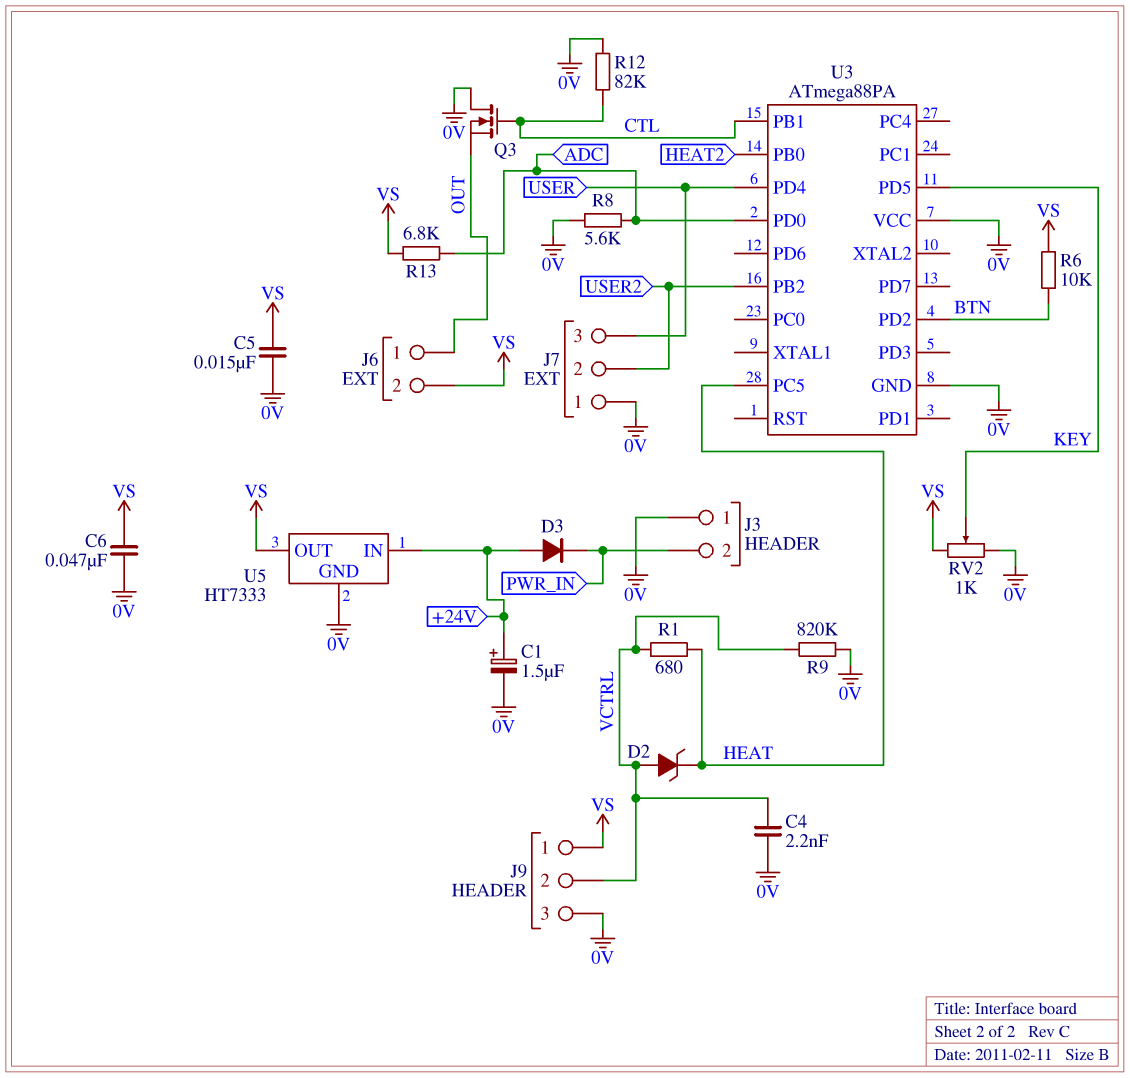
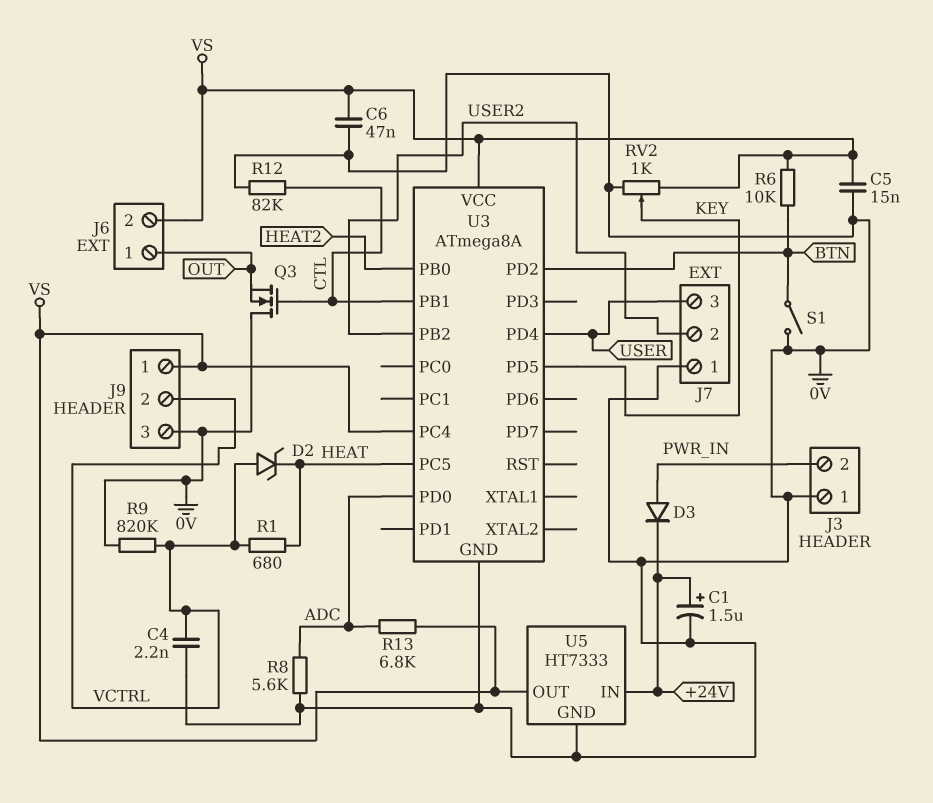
D3: diode (A +24V, K PWR_IN) -> diode (A PWR_IN, K +24V)
S1: none -> switch (0V, BTN)
U3: ATmega88PA -> ATmega8A
U3 pin PC4: none -> VS
U3 pin VCC: 0V -> VS

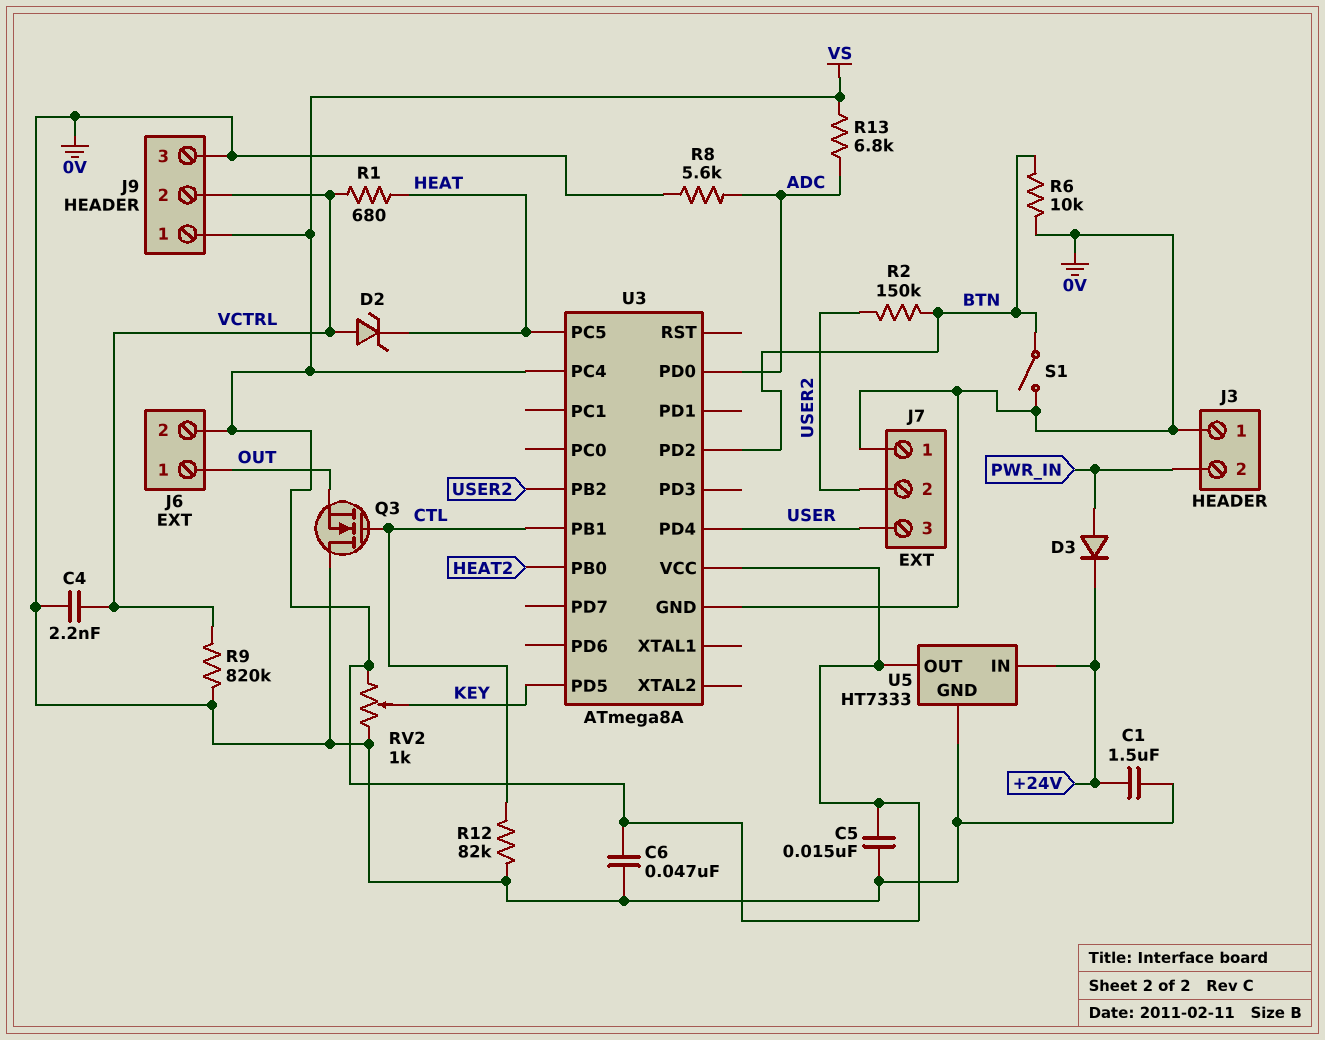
C1: 1.5uF (plus +24V, minus 0V) -> 1.5uF (+24V, 0V)
R2: none -> 150k (BTN, USER2)
R6: 10k (BTN, VS) -> 10k (0V, BTN)

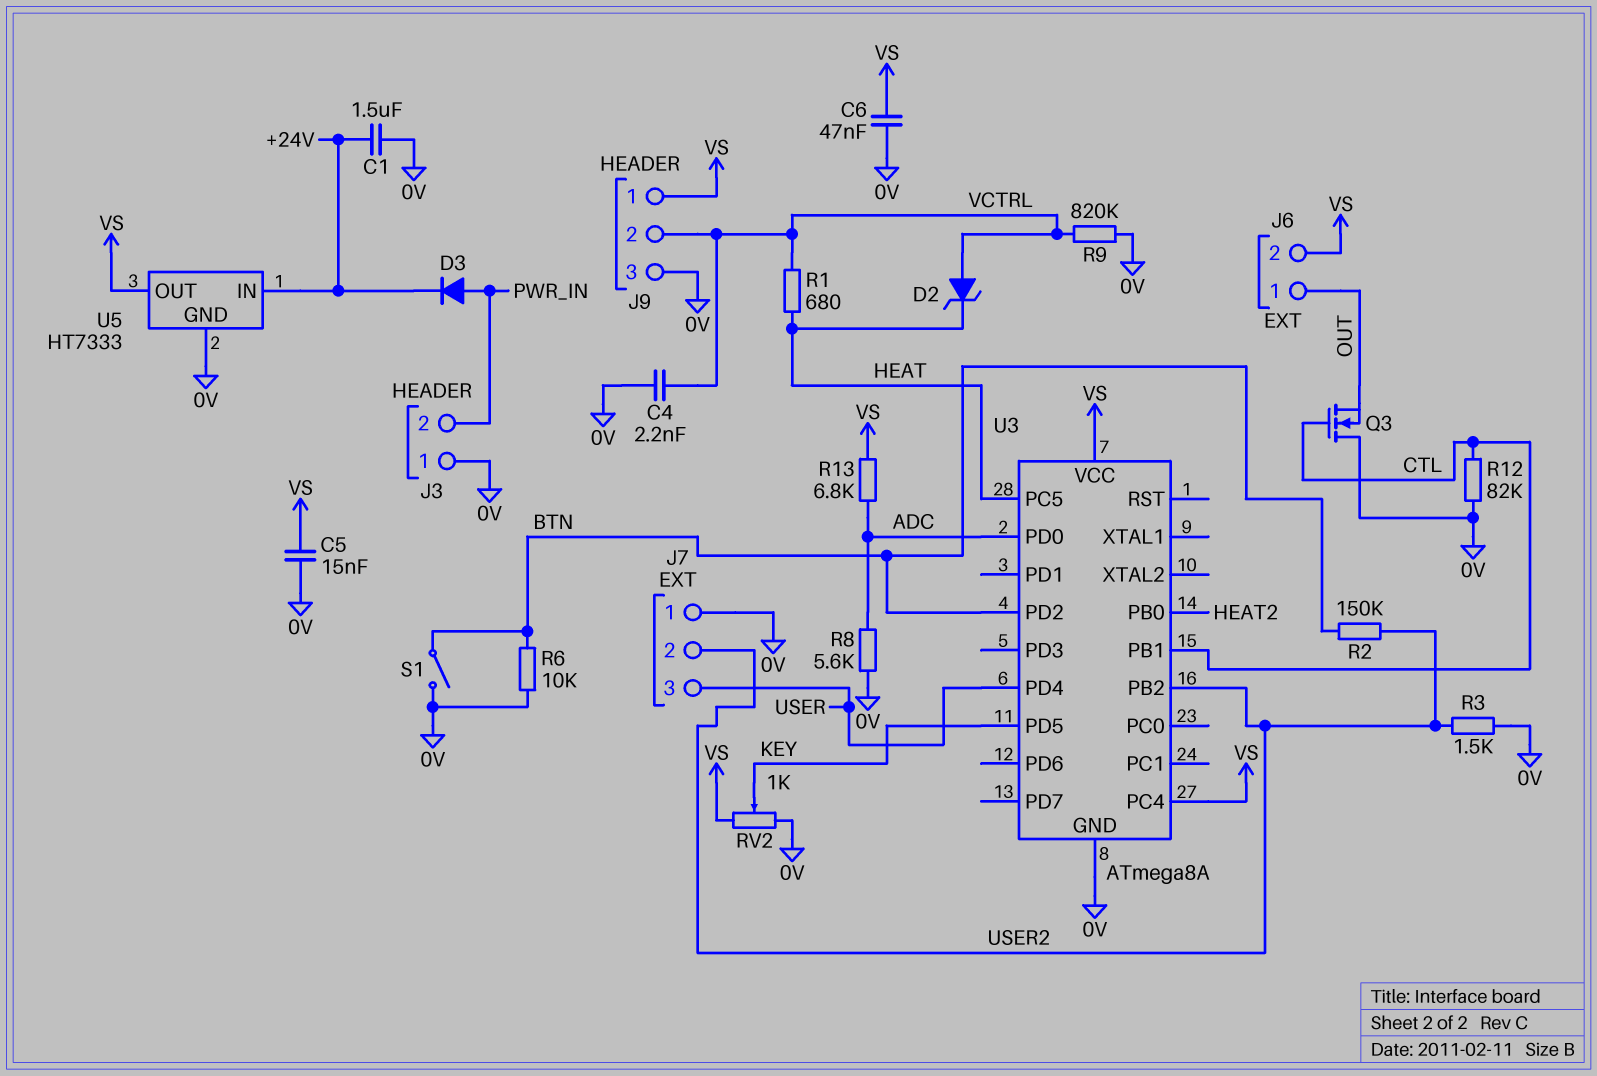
R3: none -> 1.5k (0V, USER2)

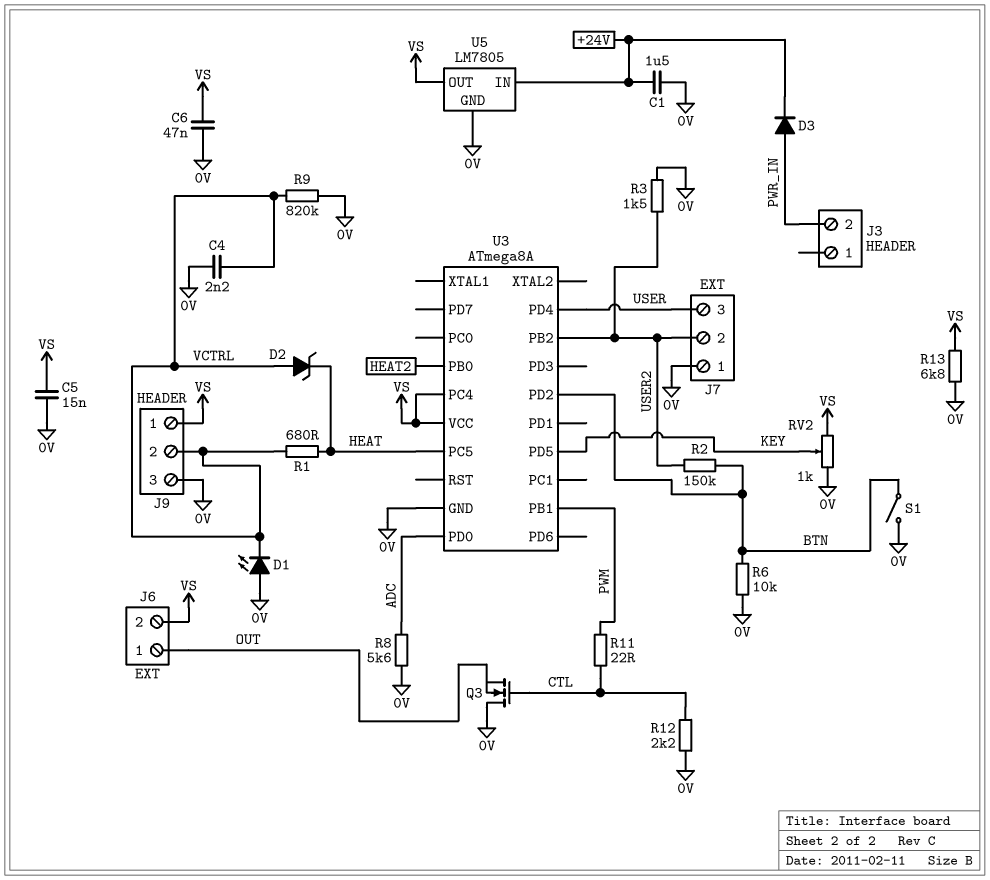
D1: none -> LED (A 0V, K VCTRL)
J3 pin 1: 0V -> none
R11: none -> 22 (CTL, PWM)
R12: 82k (0V, CTL) -> 2.2k (0V, CTL)
R13: 6.8k (ADC, VS) -> 6.8k (0V, VS)
U3 pin PB1: CTL -> PWM
U5: HT7333 -> LM7805

